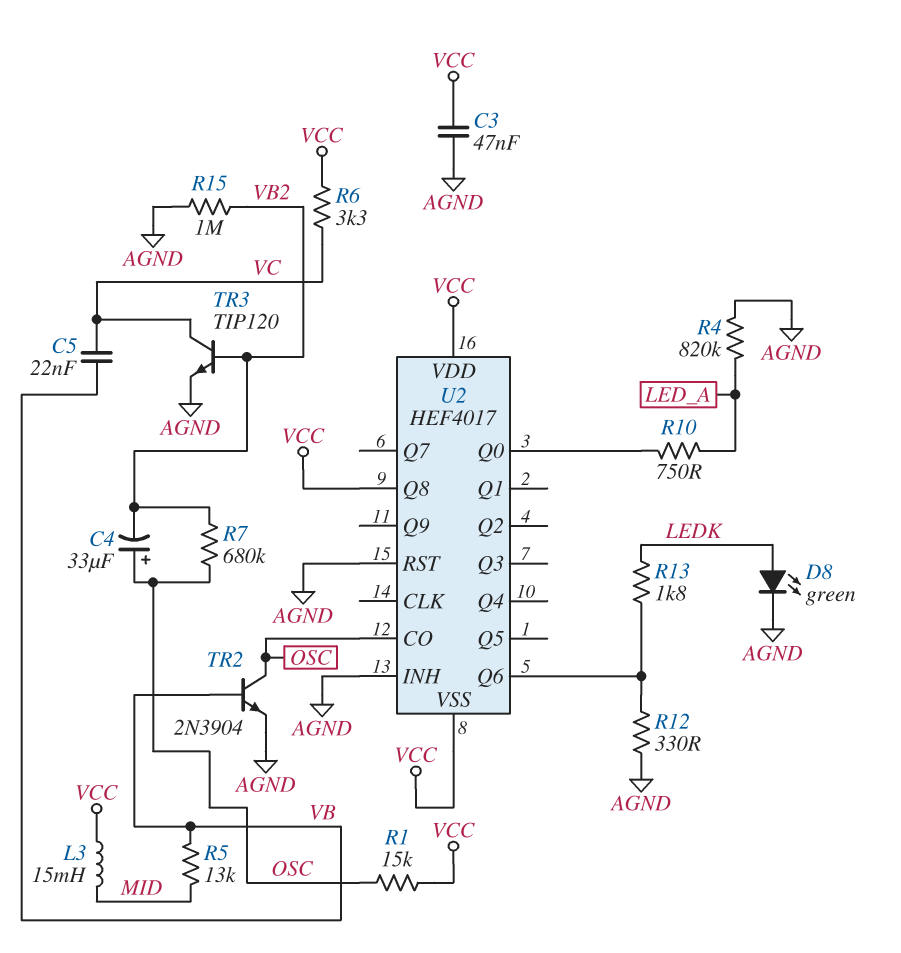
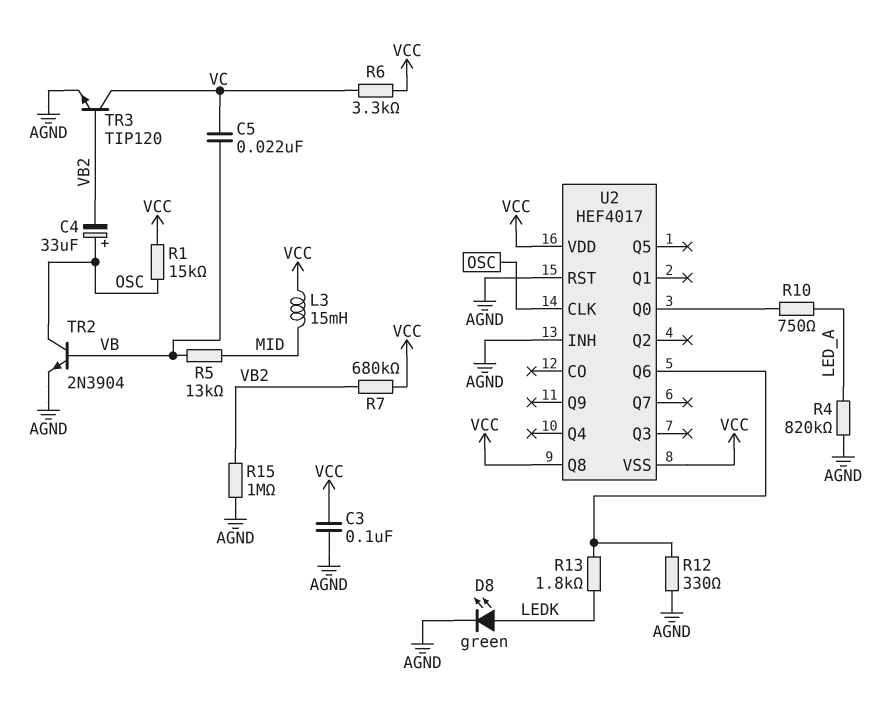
C3: 47nF (AGND, VCC) -> 100nF (AGND, VCC)
R7: 680k (OSC, VB2) -> 680k (VB2, VCC)
U2 pin CLK: none -> OSC
U2 pin CO: OSC -> none

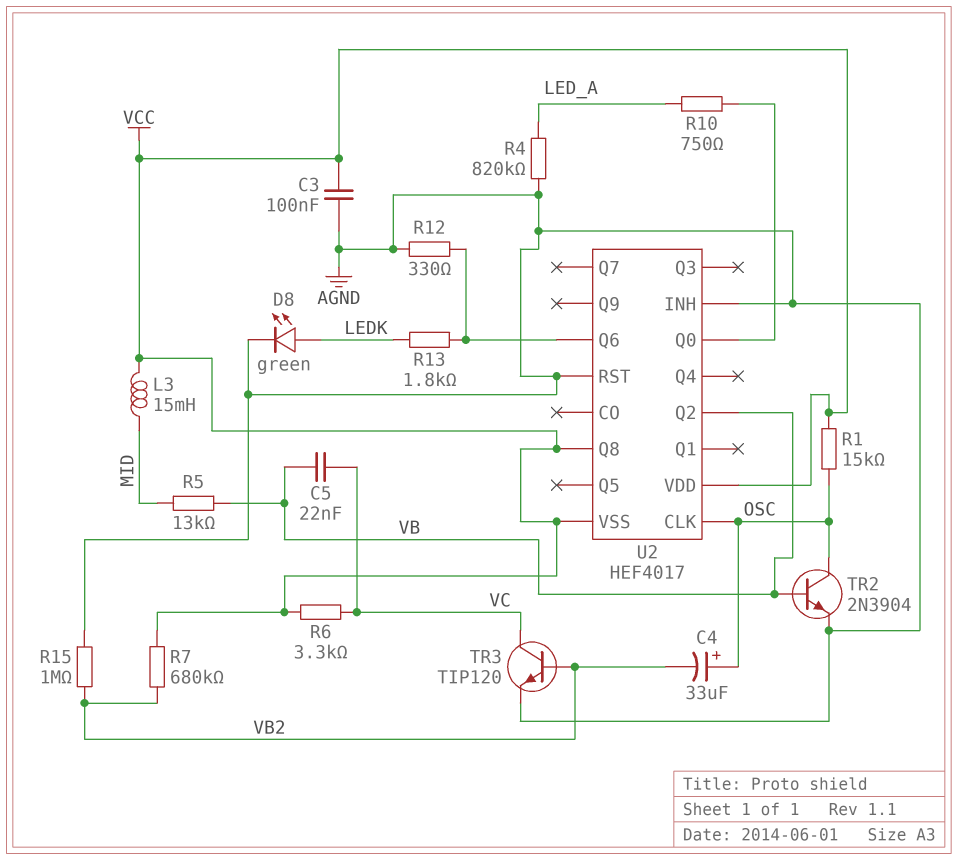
U2 pin Q2: none -> VB

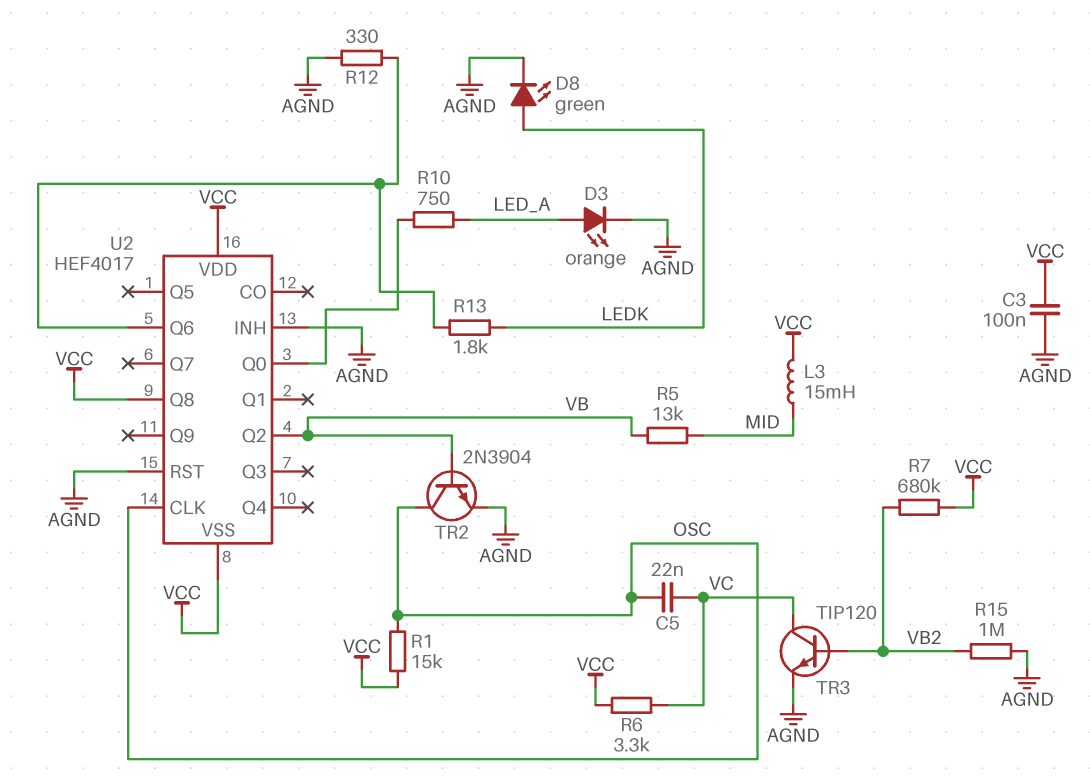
C4: 33uF (plus OSC, minus VB2) -> none
C5: 22nF (VB, VC) -> 22nF (OSC, VC)
D3: none -> LED orange (A LED_A, K AGND)
R4: 820k (AGND, LED_A) -> none

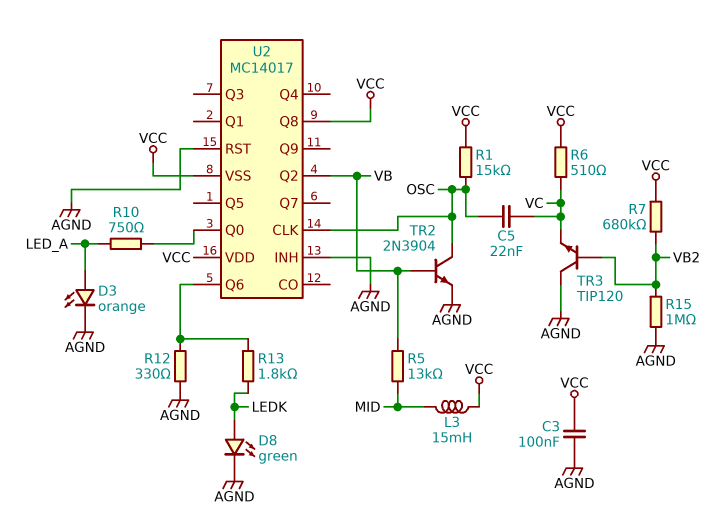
R6: 3.3k (VC, VCC) -> 510 (VC, VCC)
TR3: NPN TIP120 (B VB2, C VC, E AGND) -> NPN TIP120 (B VB2, C AGND, E VC)
U2: HEF4017 -> MC14017

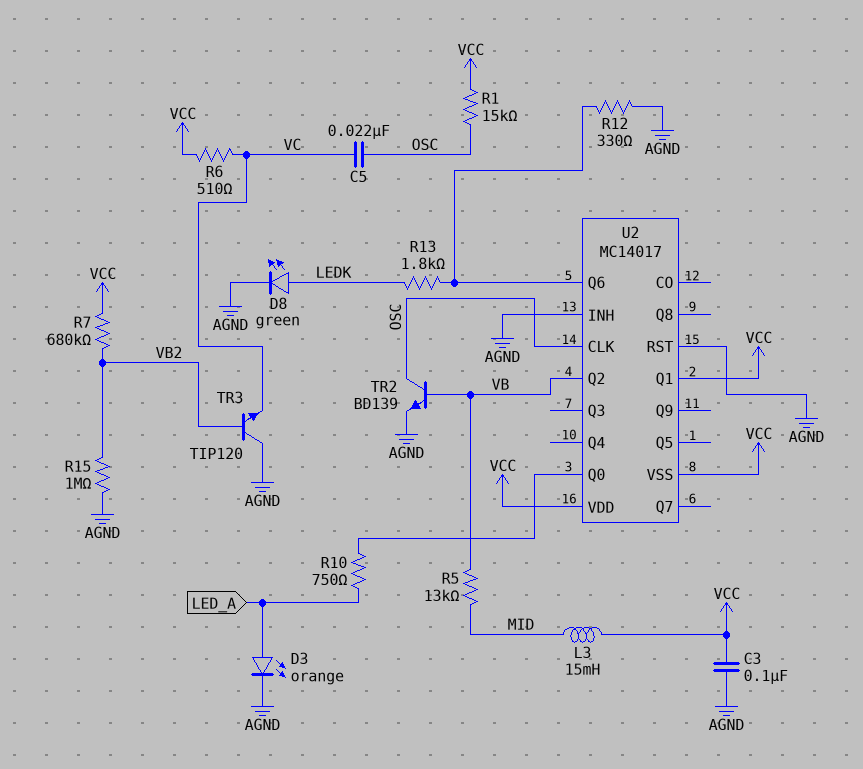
TR2: NPN 2N3904 (B VB, C OSC, E AGND) -> NPN BD139 (B VB, C OSC, E AGND)
U2 pin Q1: none -> VCC
U2 pin Q8: VCC -> none

